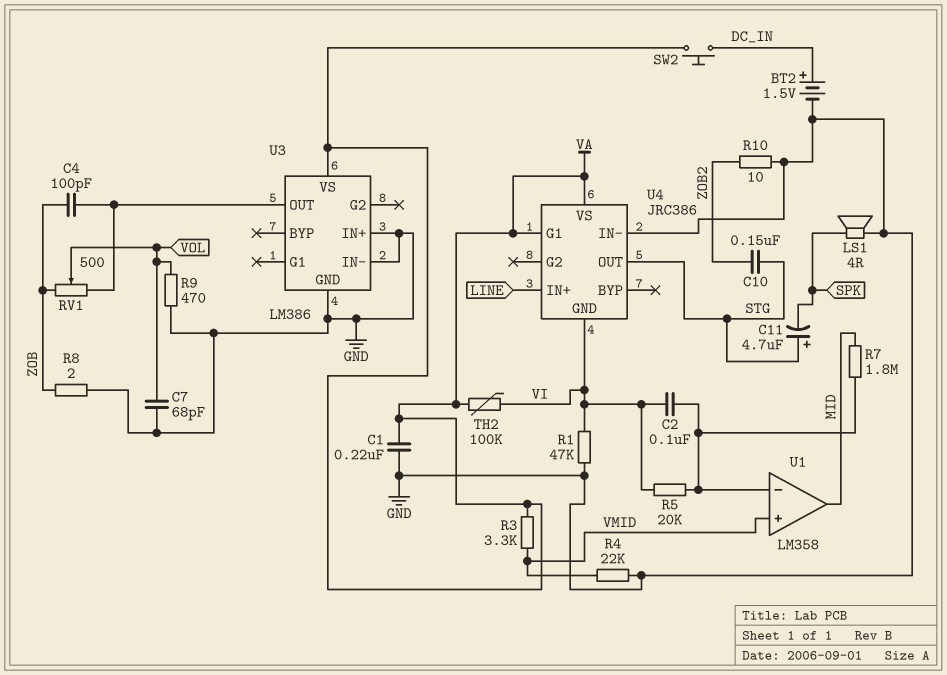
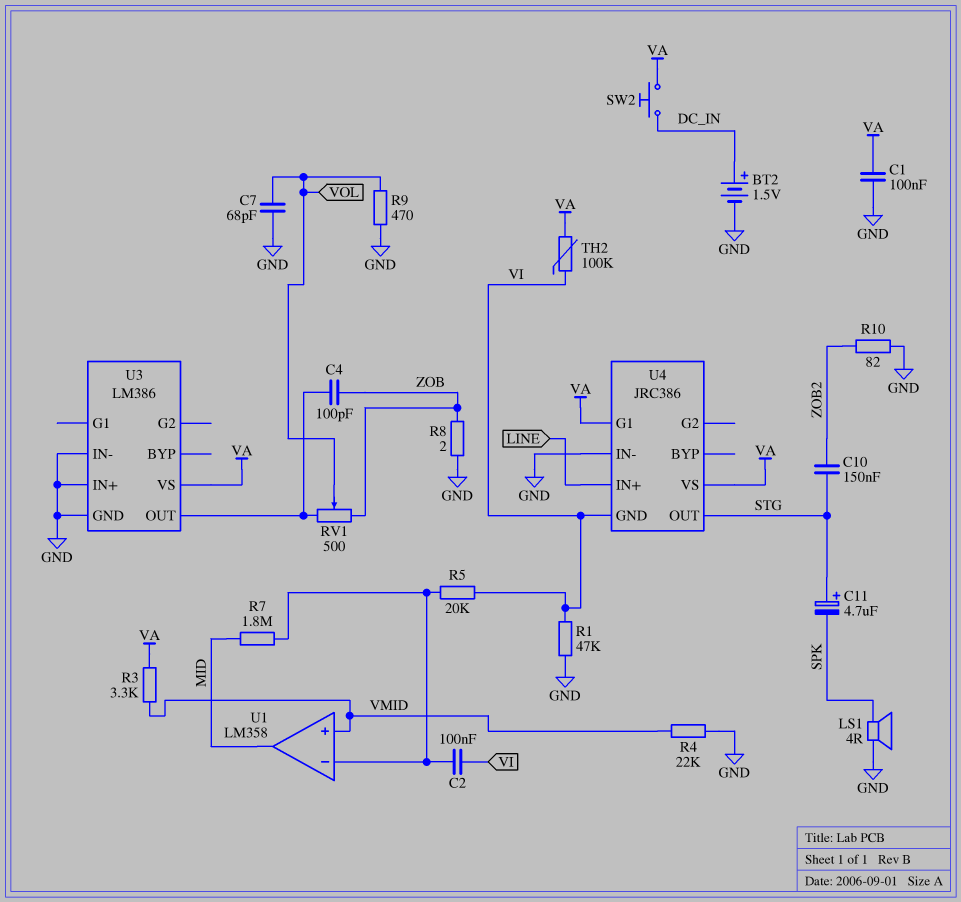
C1: 220nF (GND, VA) -> 100nF (GND, VA)
R10: 10 (GND, ZOB2) -> 82 (GND, ZOB2)

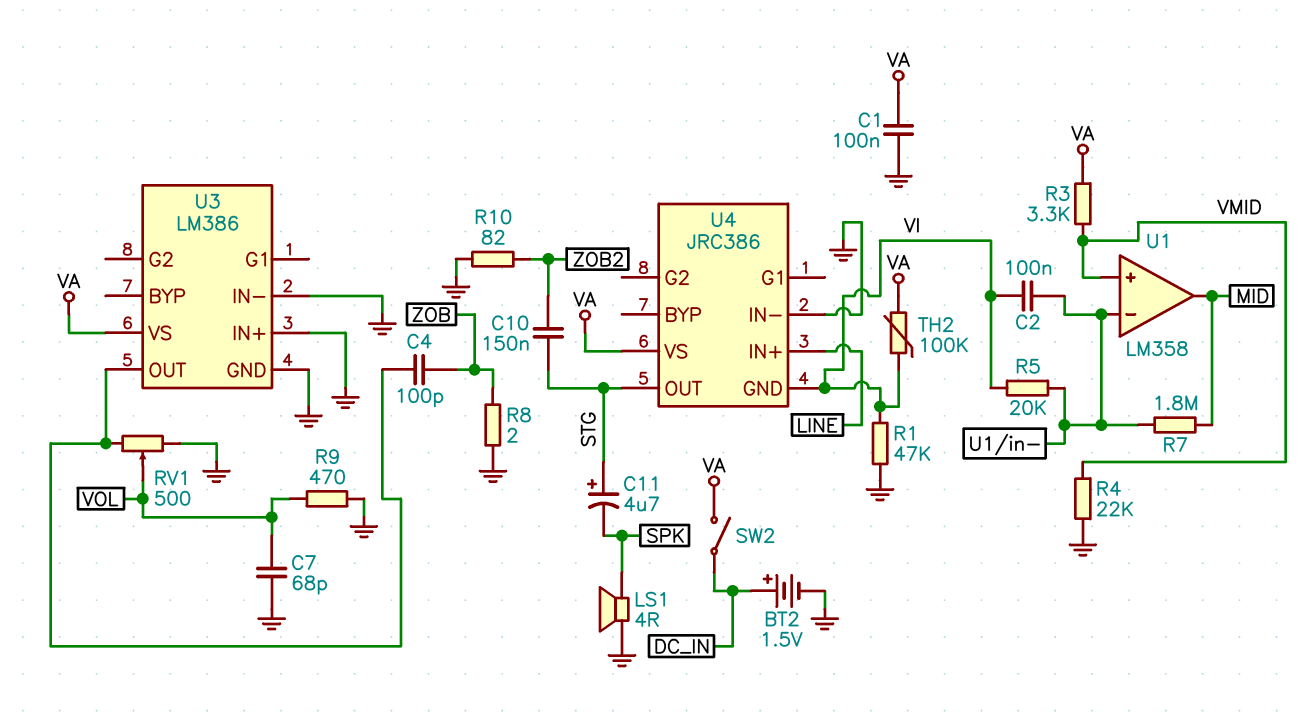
RV1: 500 (U3/OUT, ZOB, wiper VOL) -> 500 (GND, U3/OUT, wiper VOL)
SW2: button (DC_IN, VA) -> switch (DC_IN, VA)
U4 pin G1: VA -> none

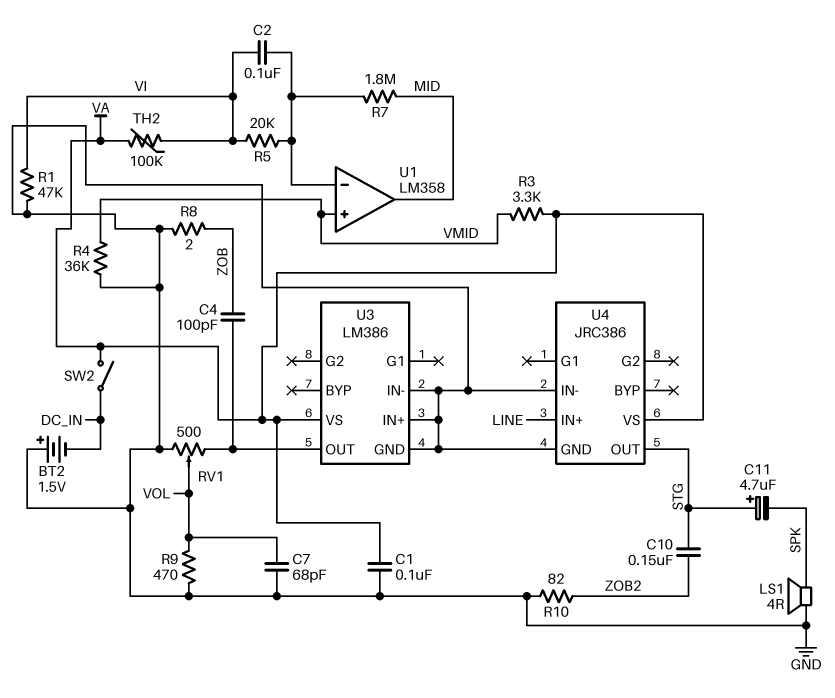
BT2: 1.5V (plus DC_IN, minus GND) -> 1.5V (plus GND, minus DC_IN)
R4: 22k (GND, VMID) -> 36k (GND, VMID)
U4 pin GND: VI -> GND

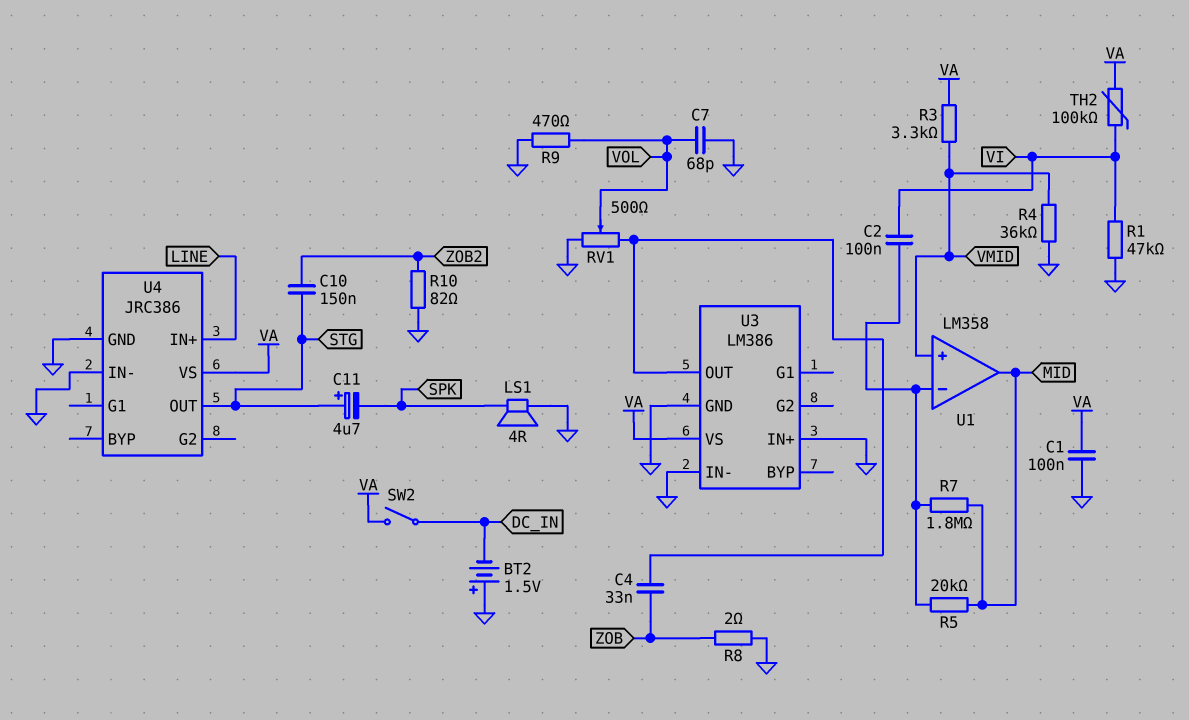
C4: 100pF (U3/OUT, ZOB) -> 33nF (U3/OUT, ZOB)
R5: 20k (U1/in-, VI) -> 20k (MID, U1/in-)

